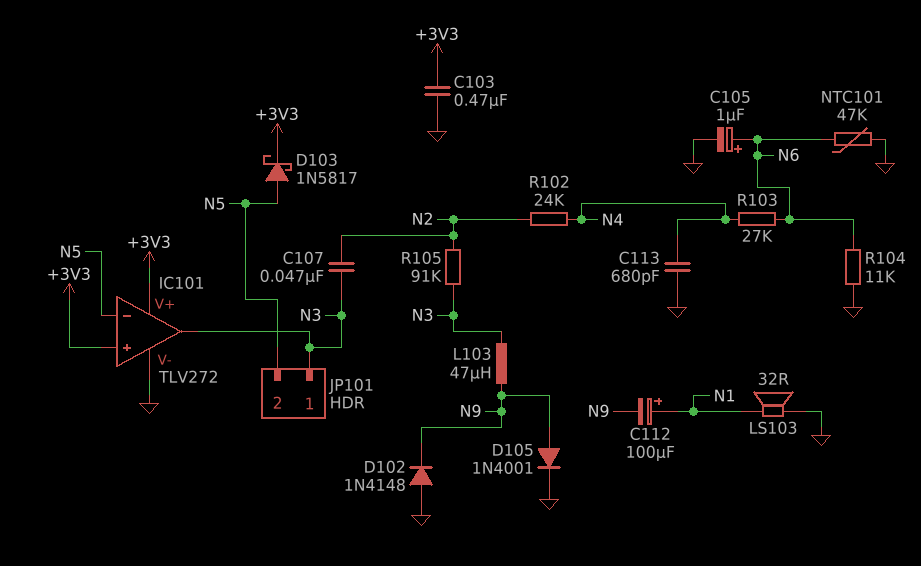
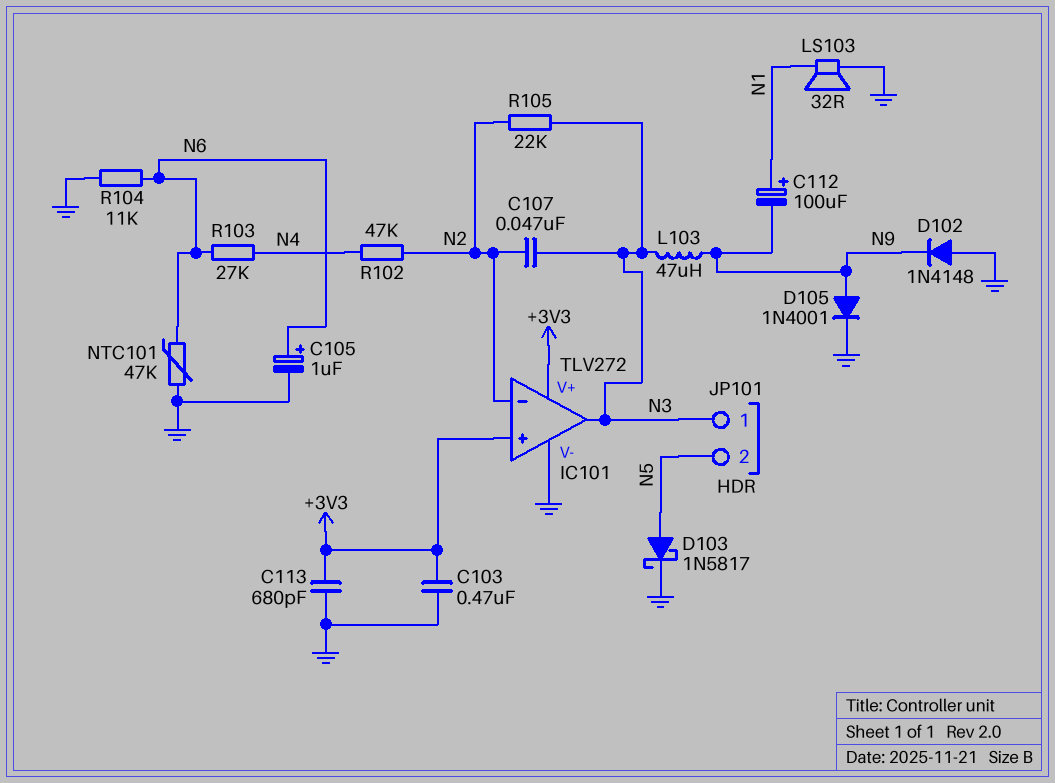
C113: 680pF (GND, N4) -> 680pF (+3V3, GND)
D103: schottky 1N5817 (A N5, K +3V3) -> schottky 1N5817 (A N5, K GND)
IC101 pin in-: N5 -> N2
R102: 24k (N2, N4) -> 47k (N2, N4)
R105: 91k (N2, N3) -> 22k (N2, N3)

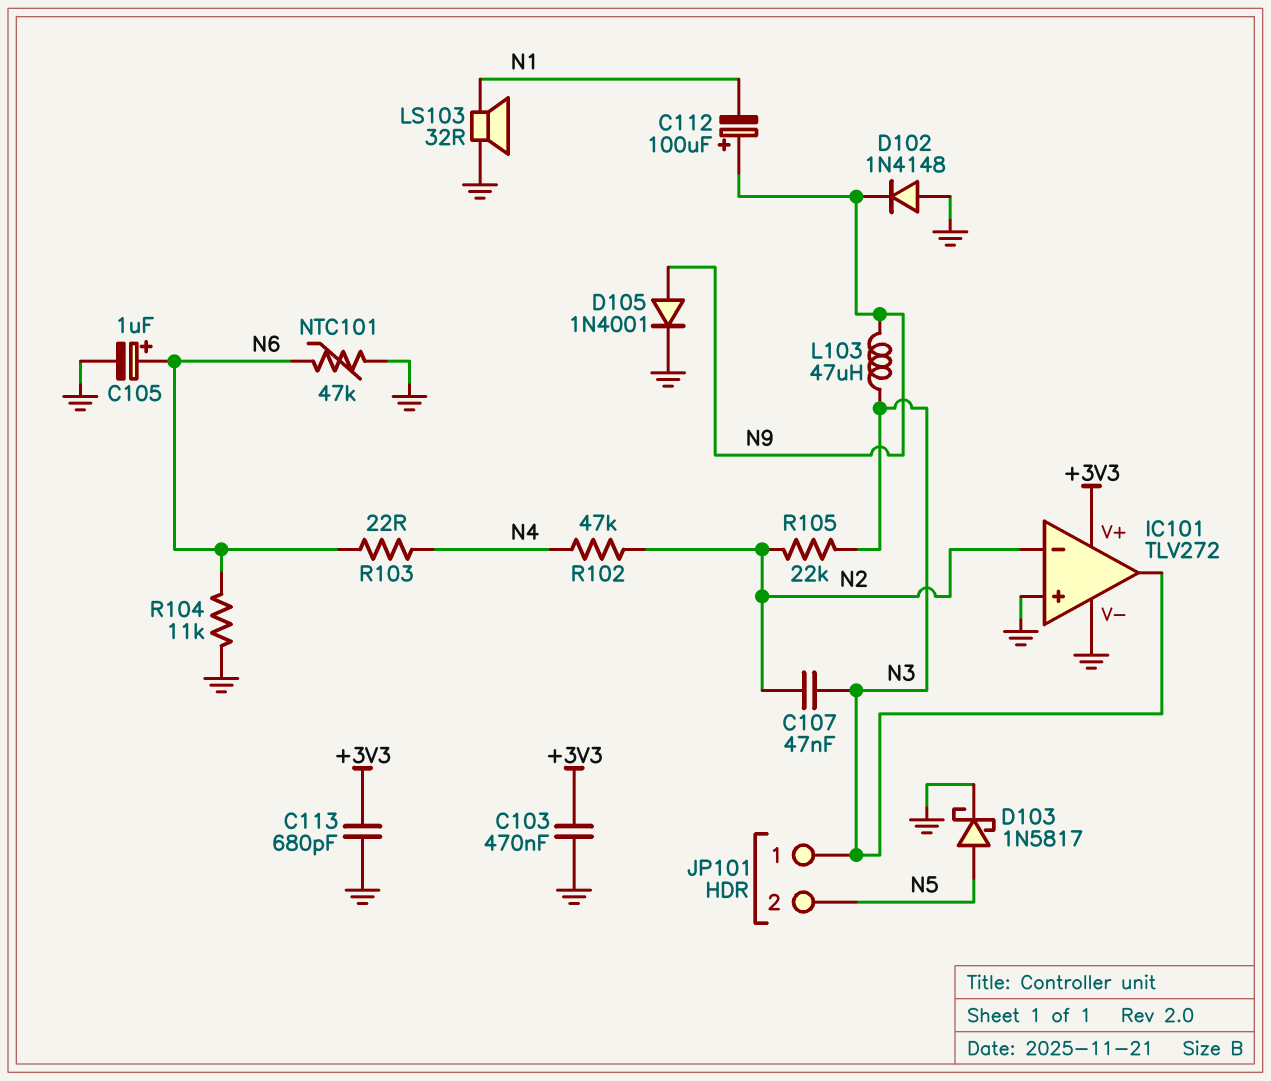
C112: 100uF (plus N1, minus N9) -> 100uF (plus N9, minus N1)
IC101 pin in+: +3V3 -> GND
R103: 27k (N4, N6) -> 22 (N4, N6)

